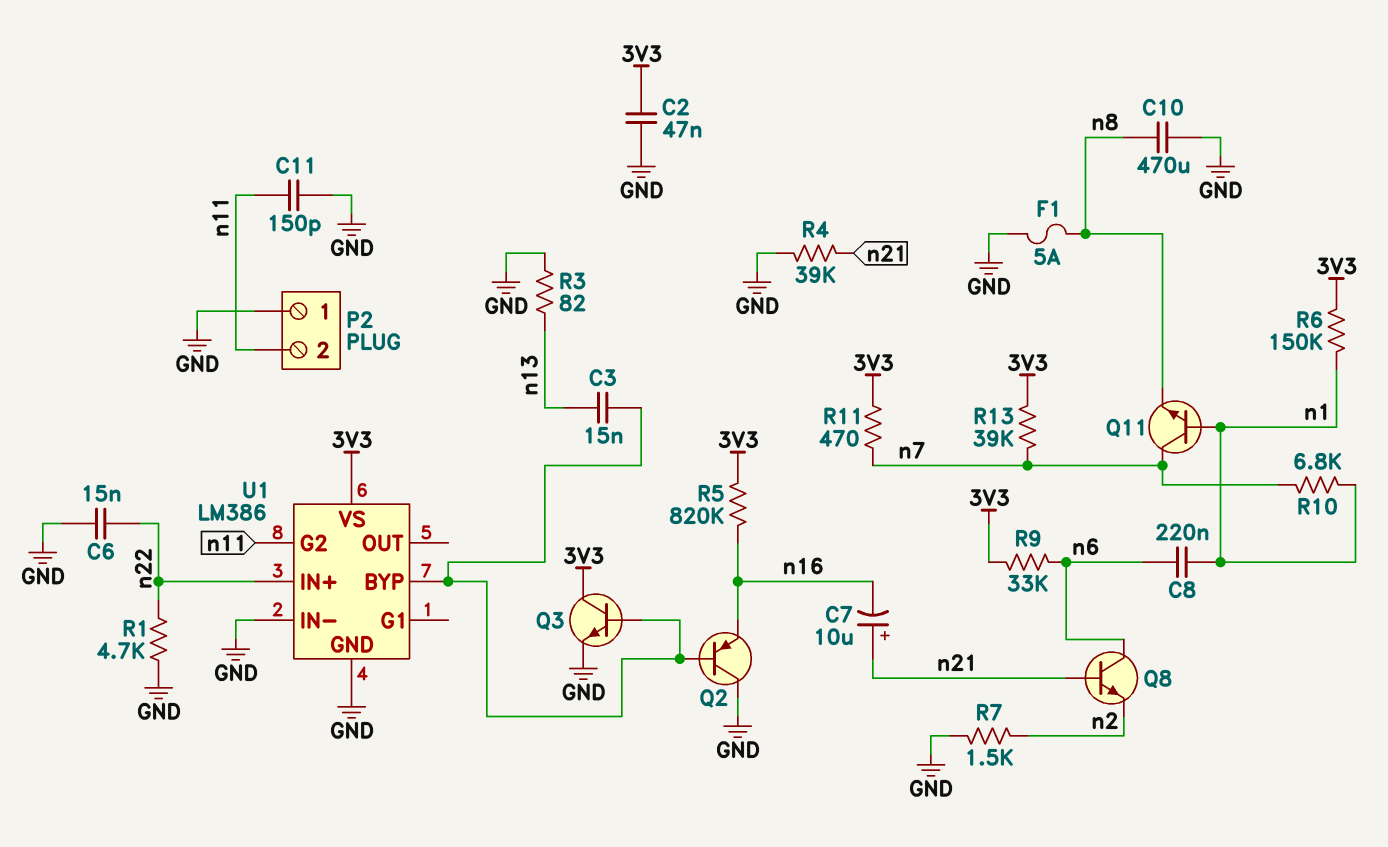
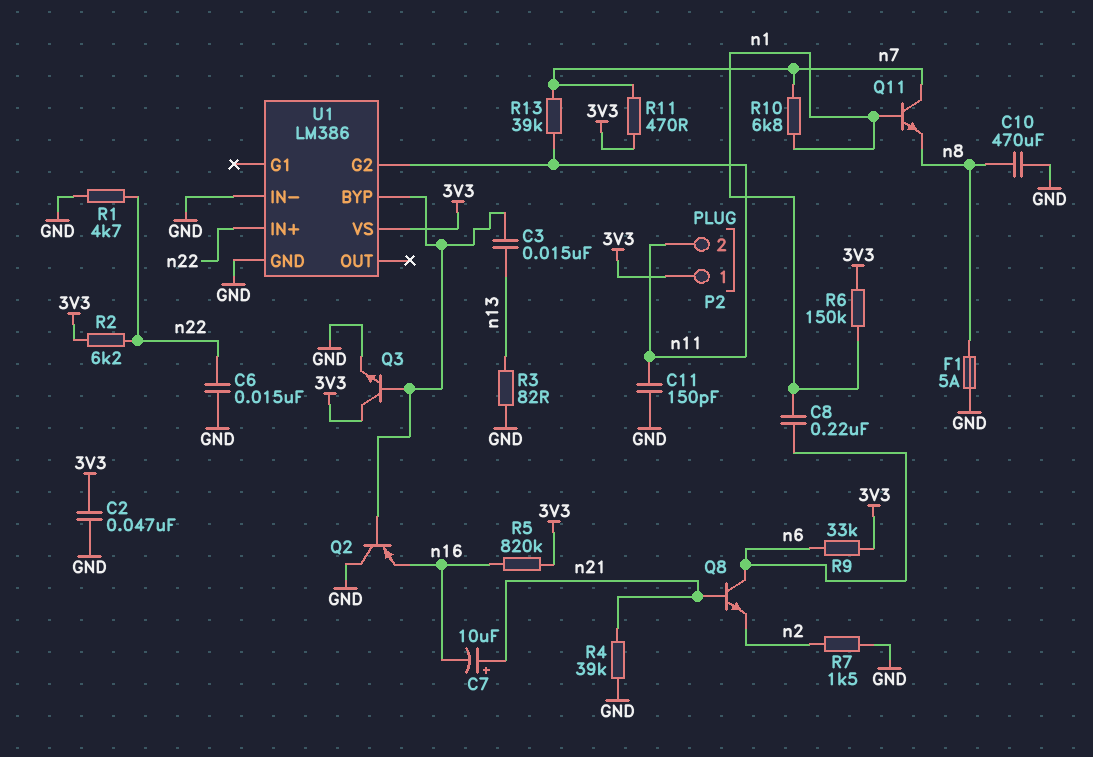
P2 pin 1: GND -> 3V3
R2: none -> 6.2k (3V3, n22)
R13: 39k (3V3, n7) -> 39k (n7, n11)

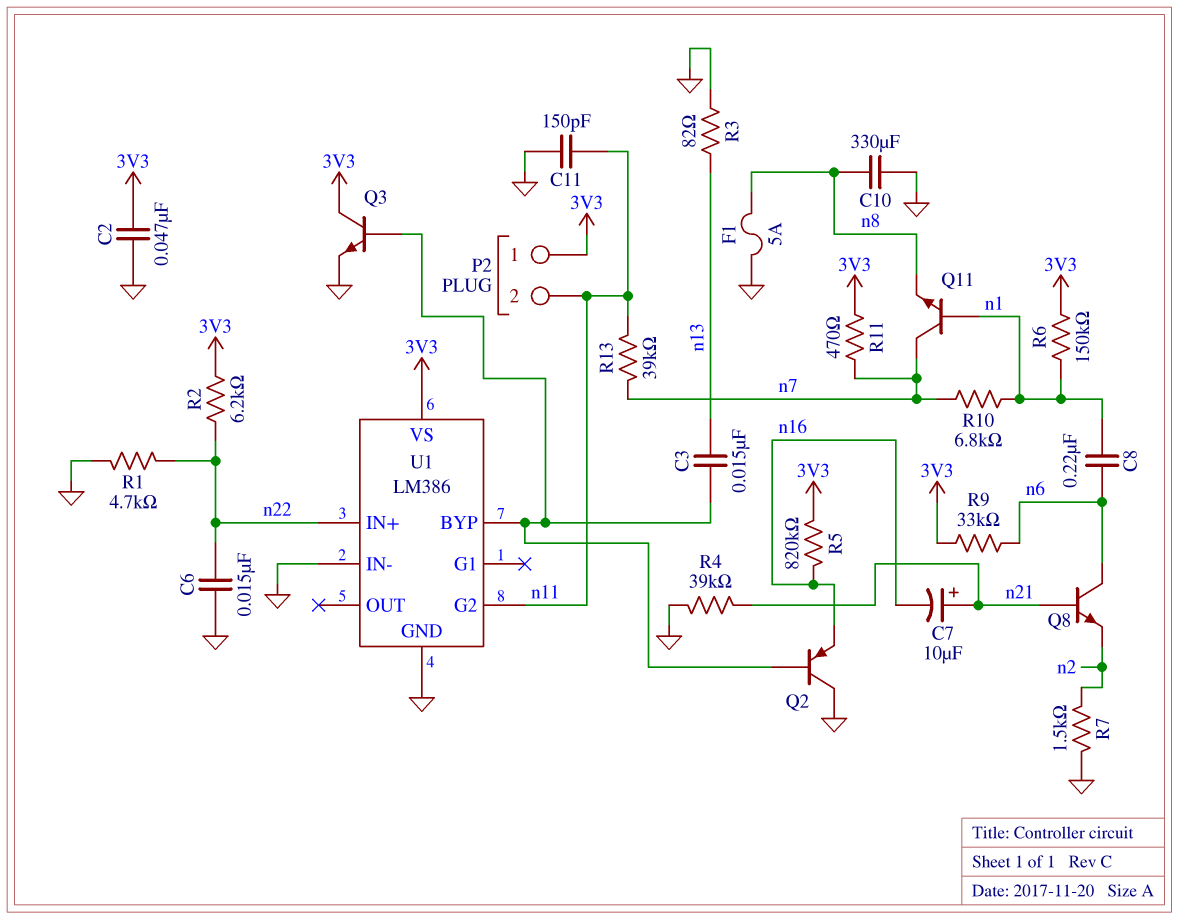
C10: 470uF (GND, n8) -> 330uF (GND, n8)

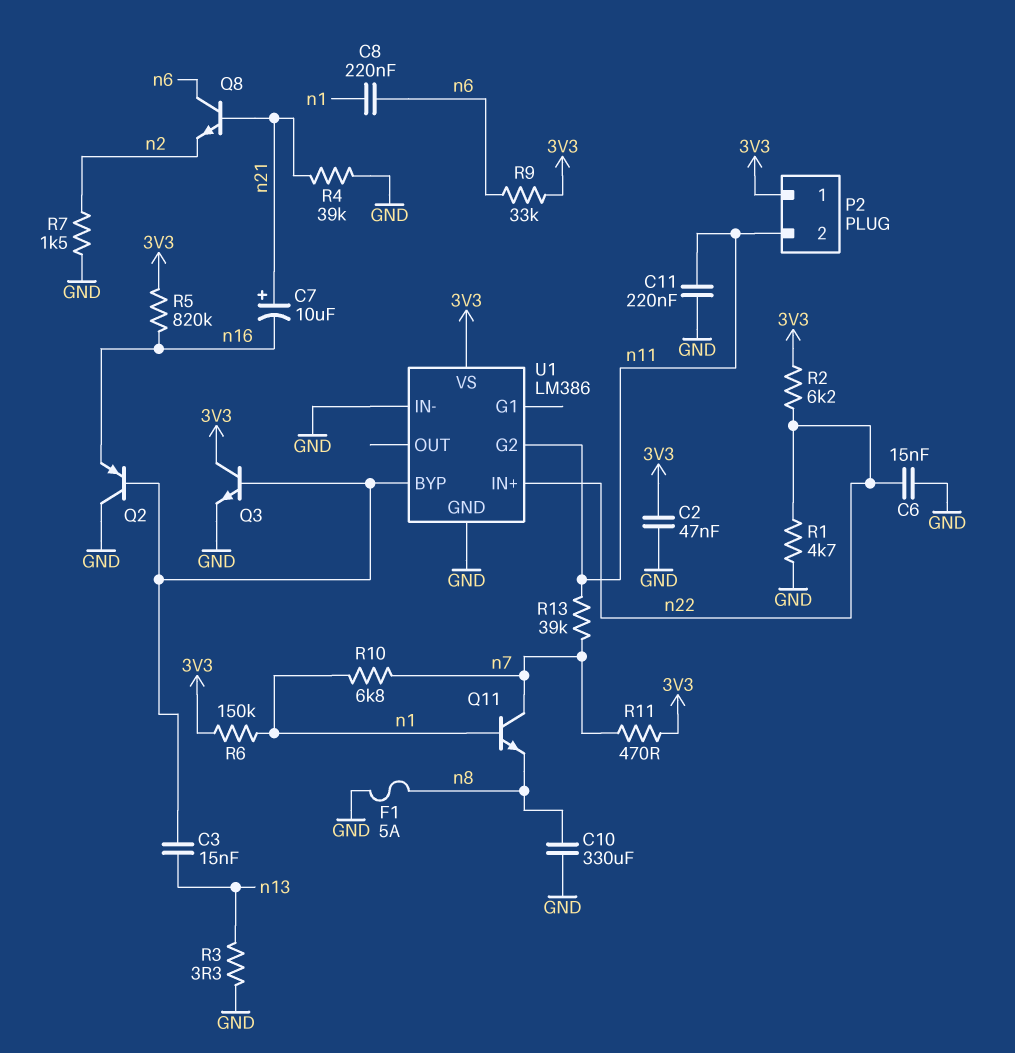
C11: 150pF (GND, n11) -> 220nF (GND, n11)
R3: 82 (GND, n13) -> 3.3 (GND, n13)

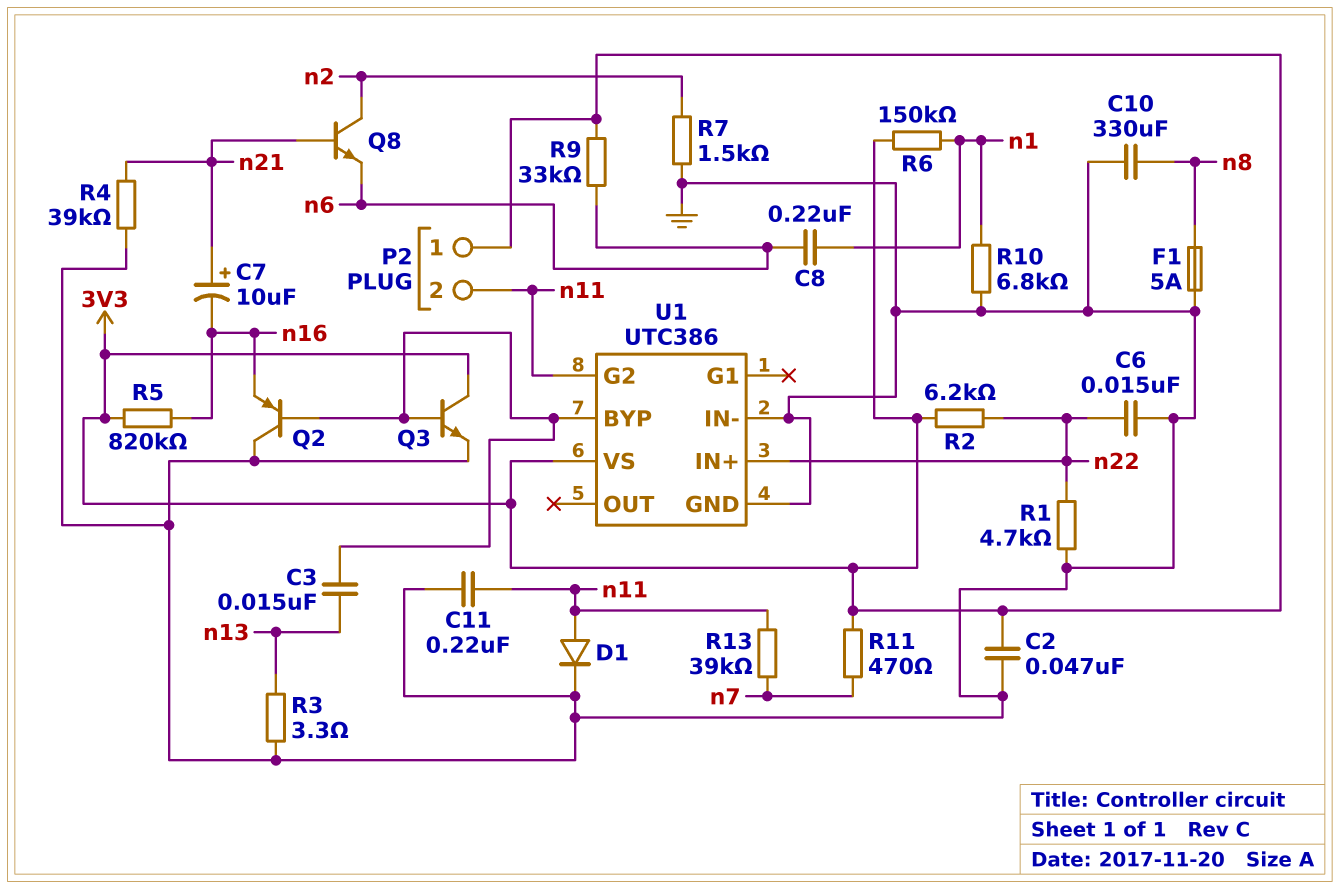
D1: none -> diode (A n11, K GND)
Q8: NPN (B n21, C n6, E n2) -> NPN (B n21, C n2, E n6)
Q11: NPN (B n1, C n7, E n8) -> none
R10: 6.8k (n1, n7) -> 6.8k (GND, n1)
U1: LM386 -> UTC386

